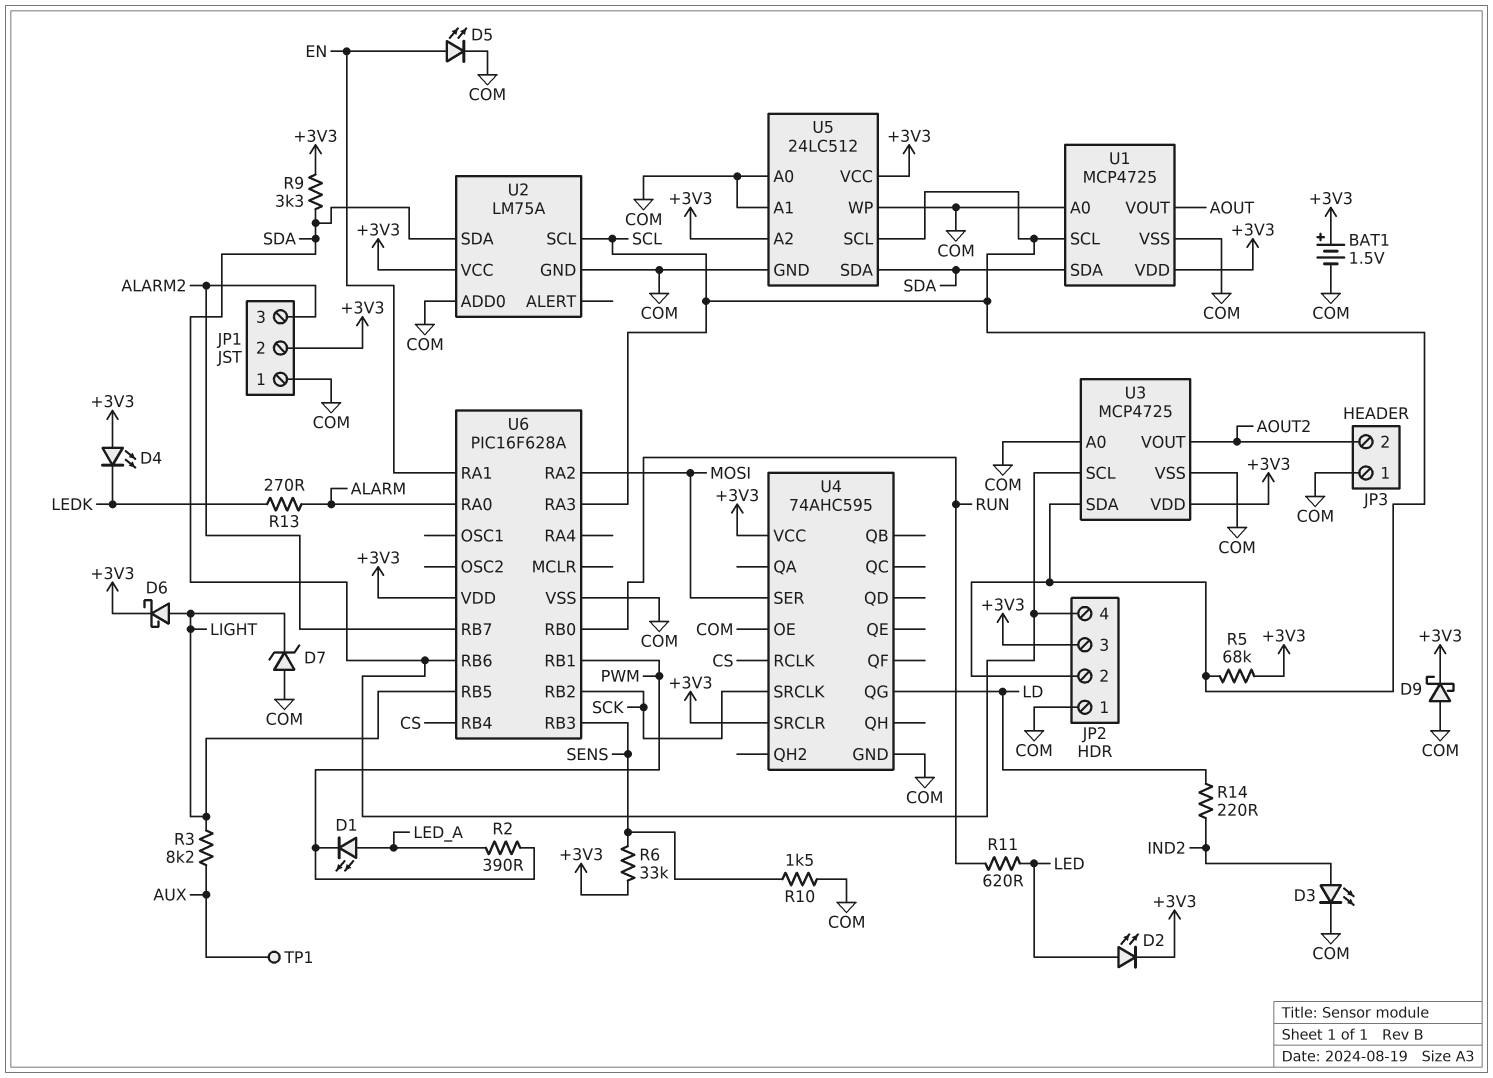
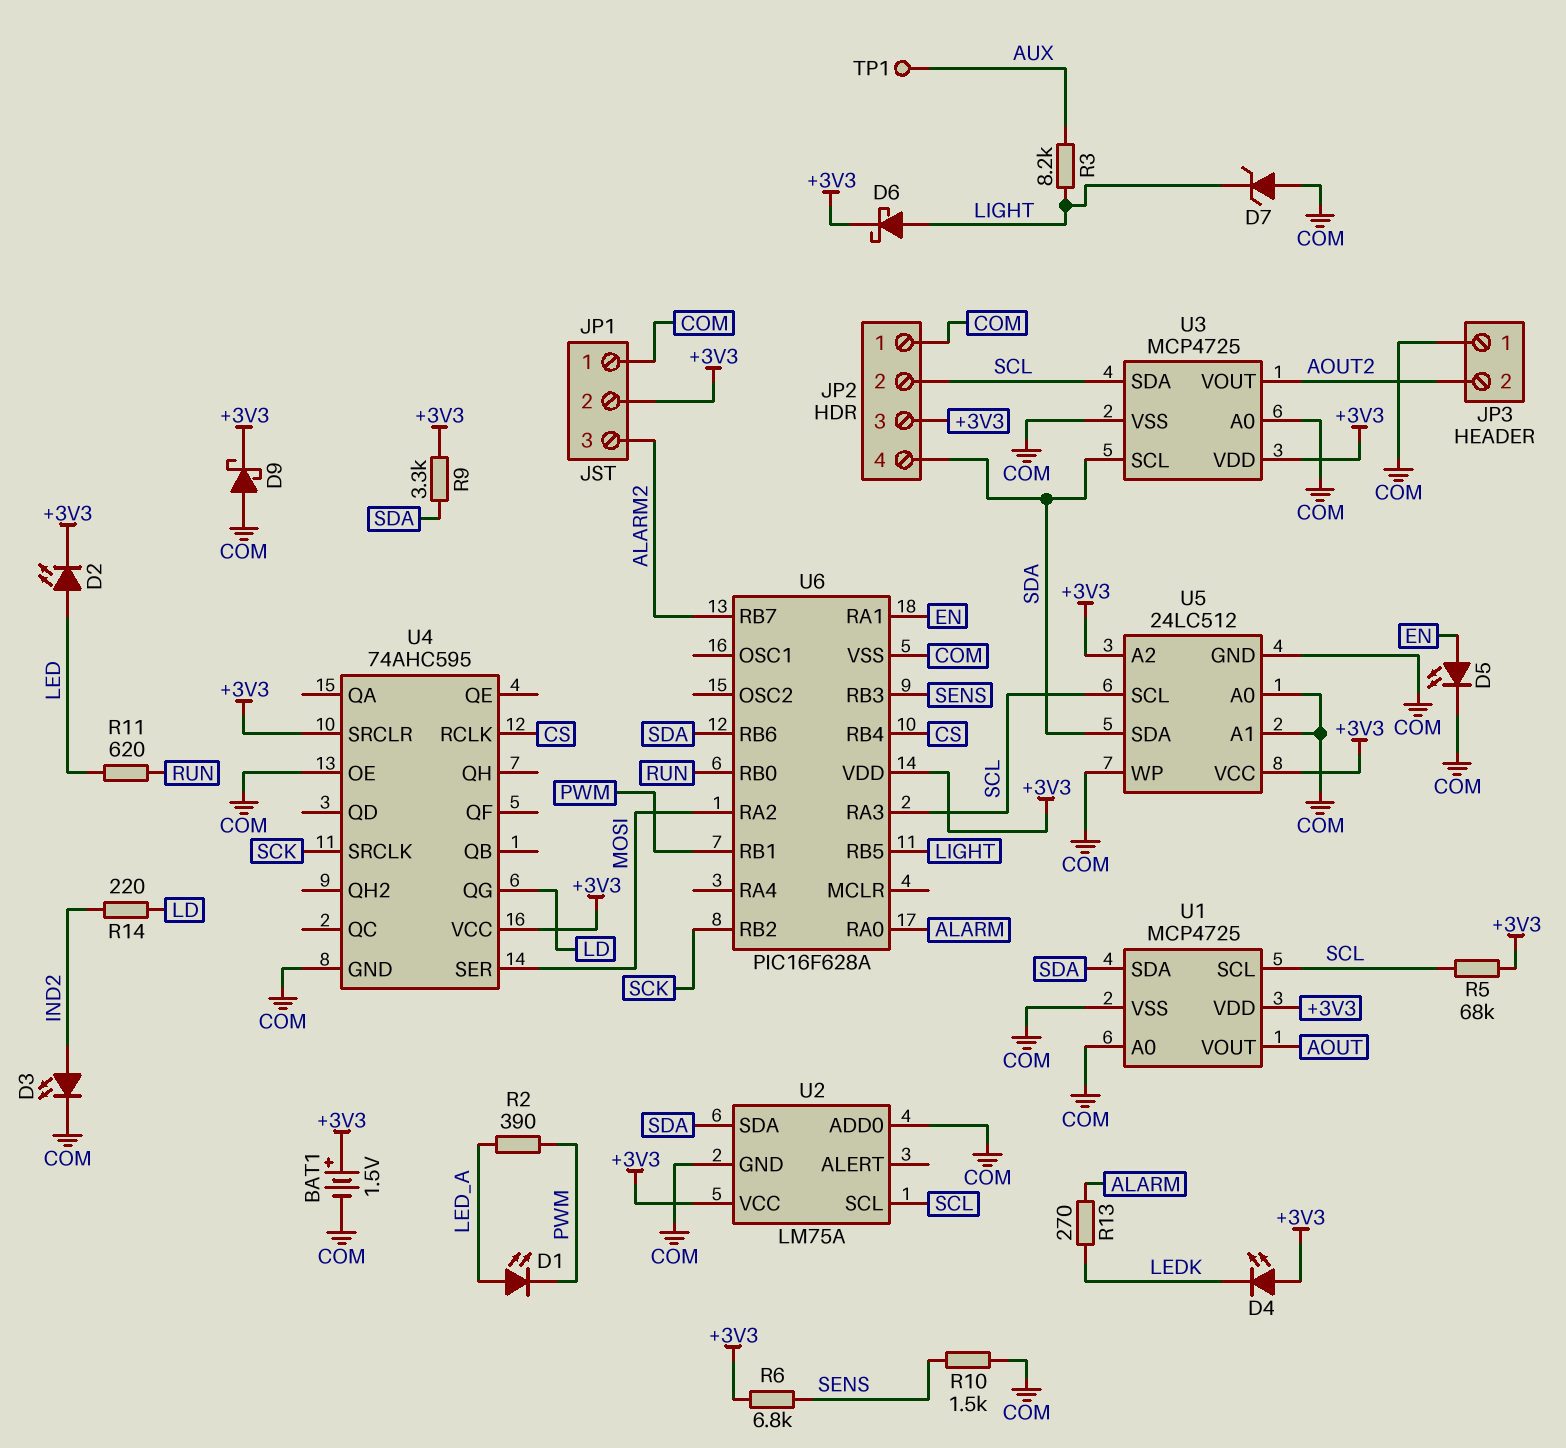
R6: 33k (+3V3, SENS) -> 6.8k (+3V3, SENS)

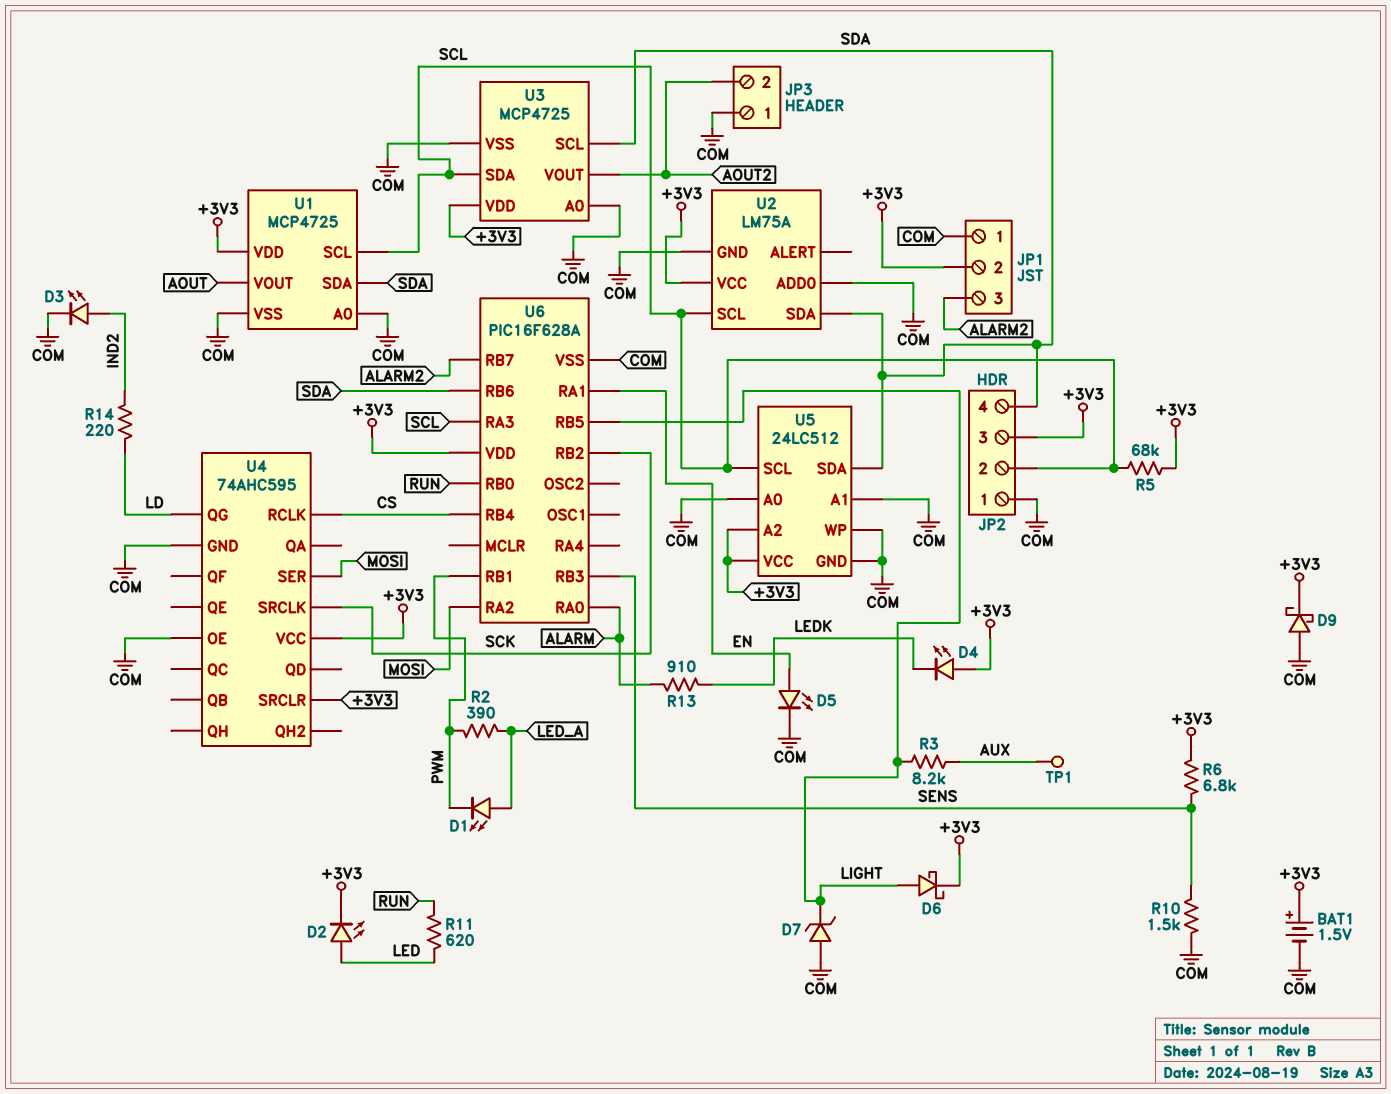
R9: 3.3k (+3V3, SDA) -> none
R13: 270 (ALARM, LEDK) -> 910 (ALARM, LEDK)

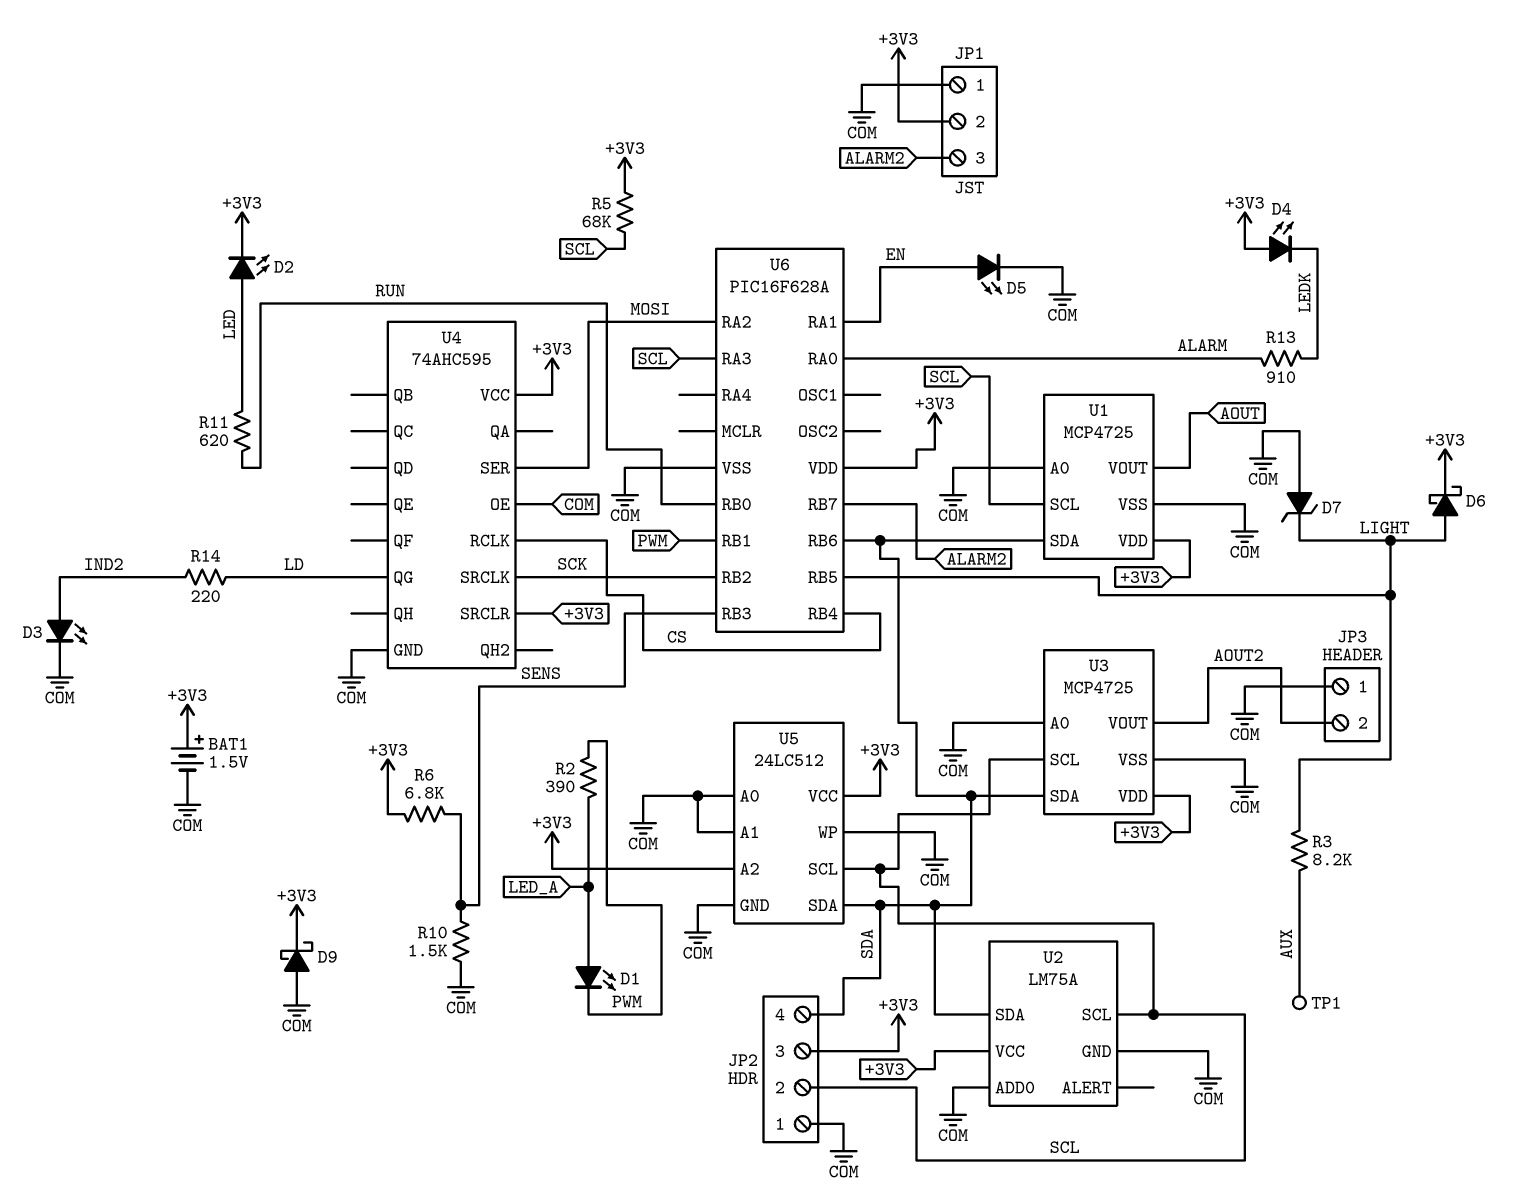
U3 pin SCL: SDA -> SCL
U3 pin SDA: SCL -> SDA

